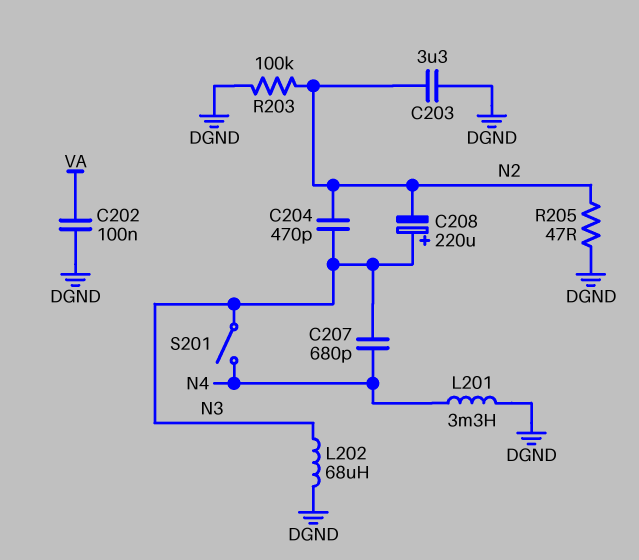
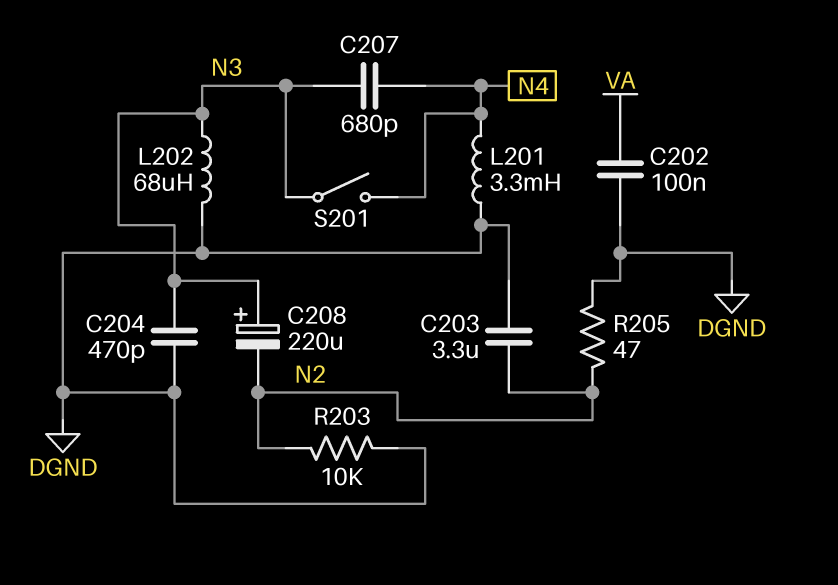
C204: 470pF (N2, N3) -> 470pF (DGND, N3)
R203: 100k (DGND, N2) -> 10k (DGND, N2)

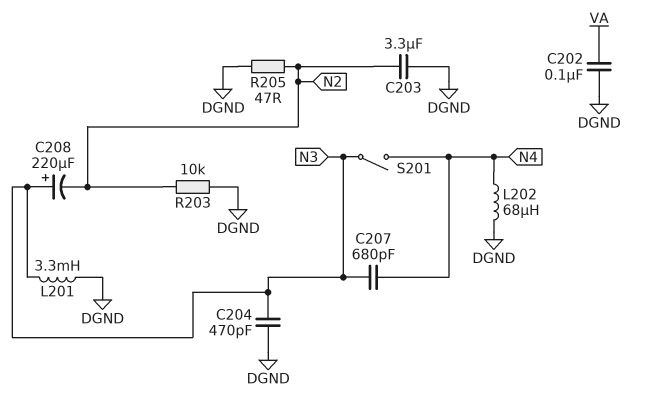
L201: 3.3mH (DGND, N4) -> 3.3mH (DGND, N3)
L202: 68uH (DGND, N3) -> 68uH (DGND, N4)

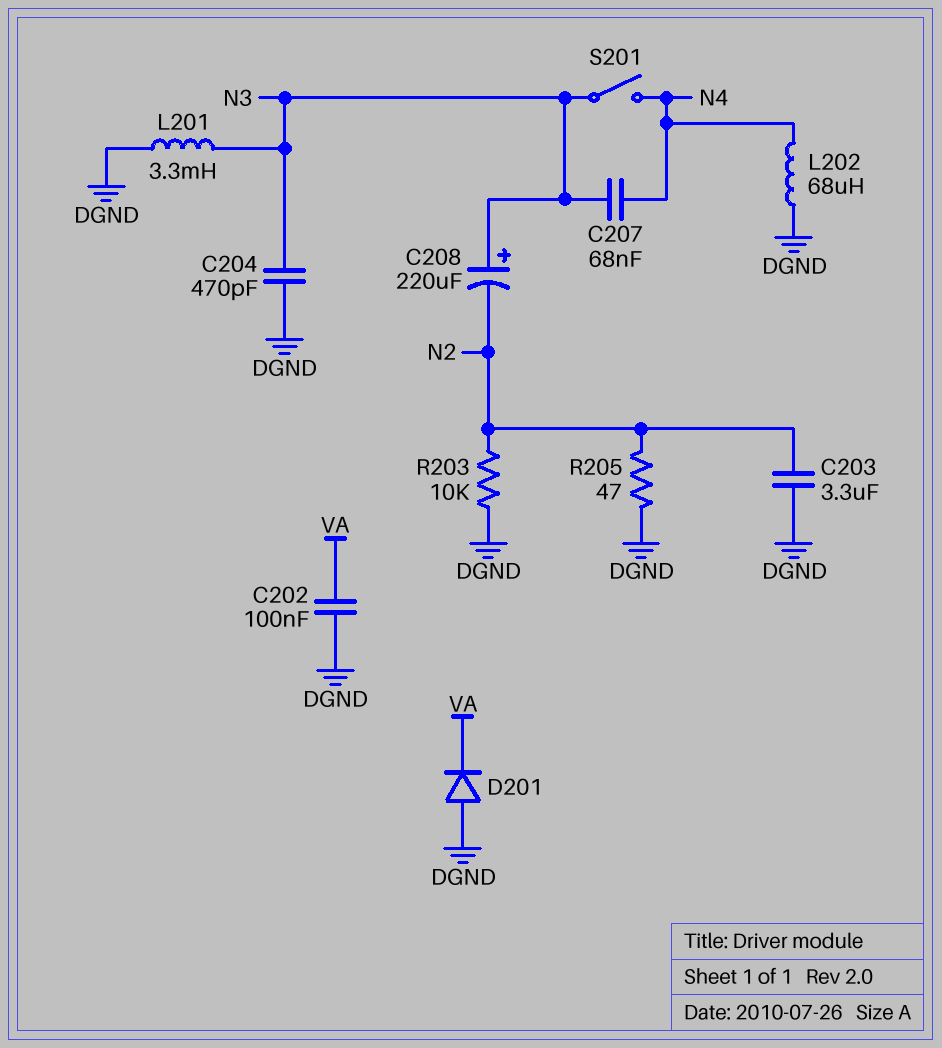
C207: 680pF (N3, N4) -> 68nF (N3, N4)
D201: none -> diode (A DGND, K VA)

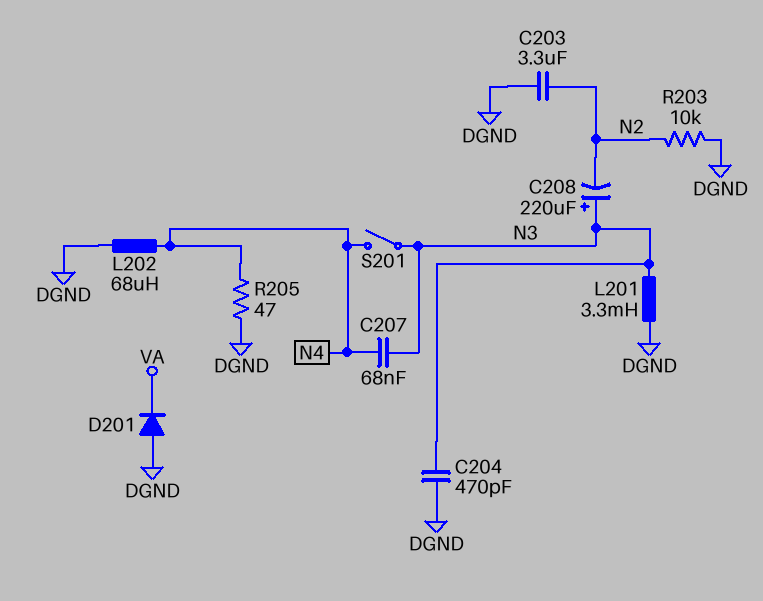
C202: 100nF (DGND, VA) -> none
R205: 47 (DGND, N2) -> 47 (DGND, N4)

